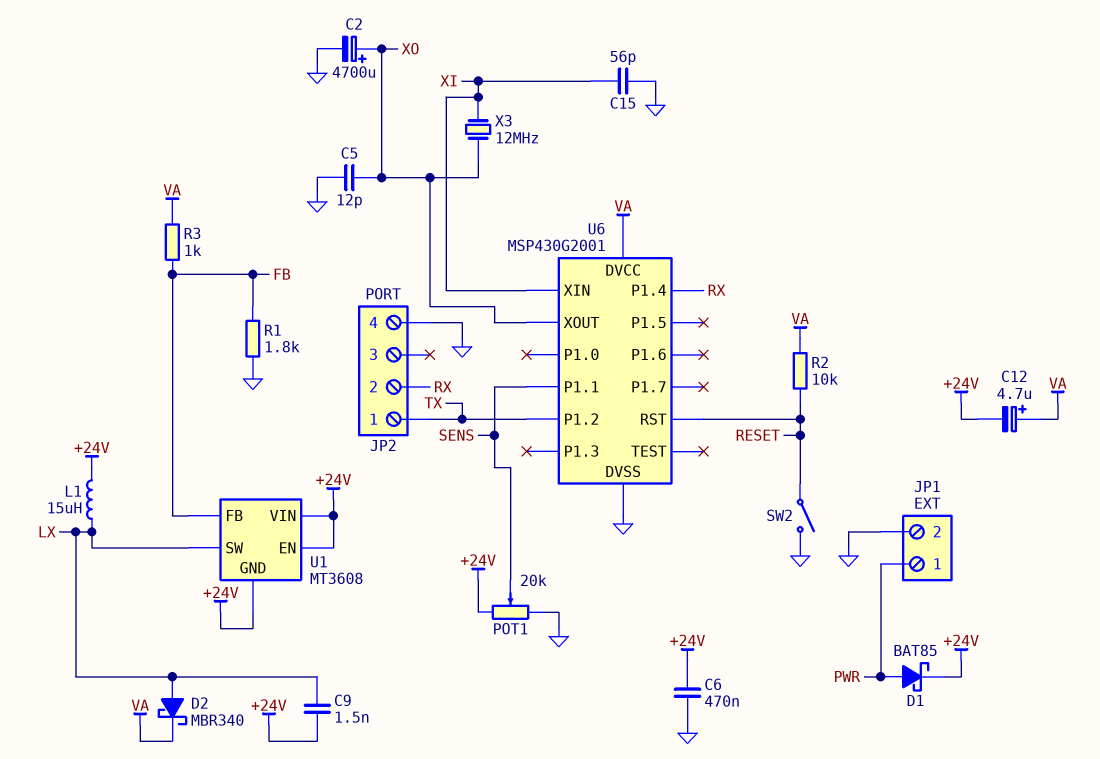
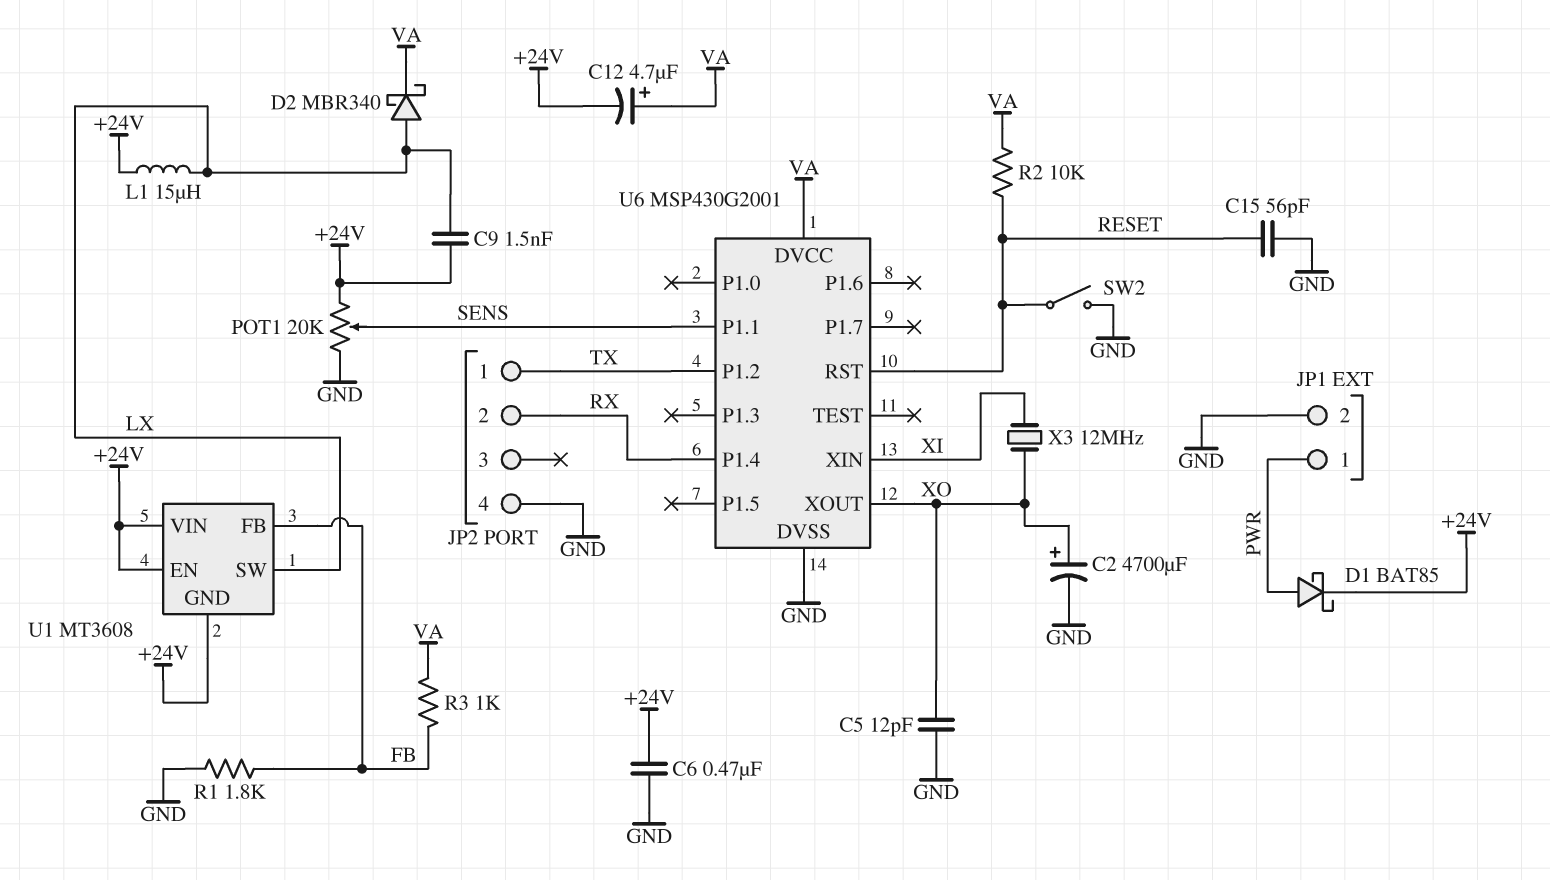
C15: 56pF (GND, XI) -> 56pF (GND, RESET)

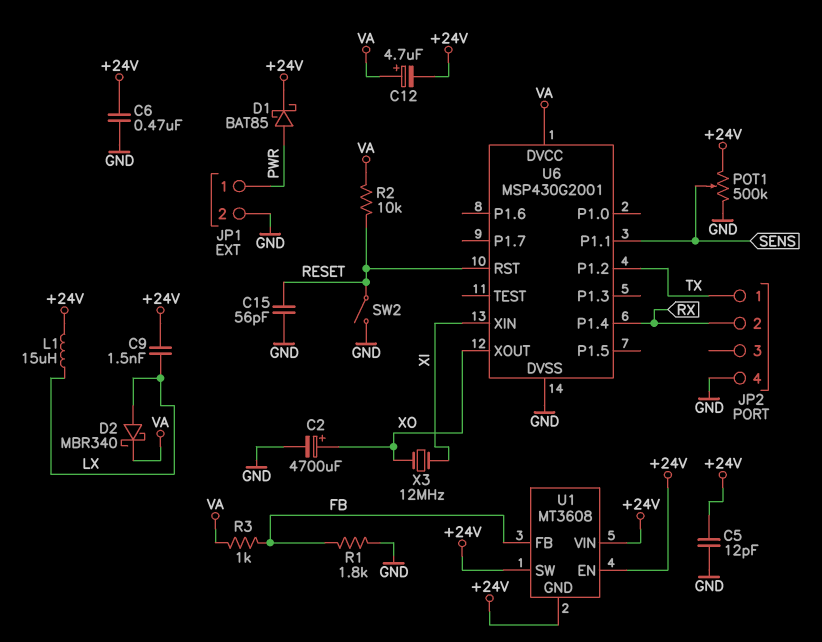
C5: 12pF (GND, XO) -> 12pF (+24V, GND)
POT1: 20k (+24V, GND, wiper SENS) -> 500k (+24V, GND, wiper SENS)
U1 pin SW: LX -> +24V

